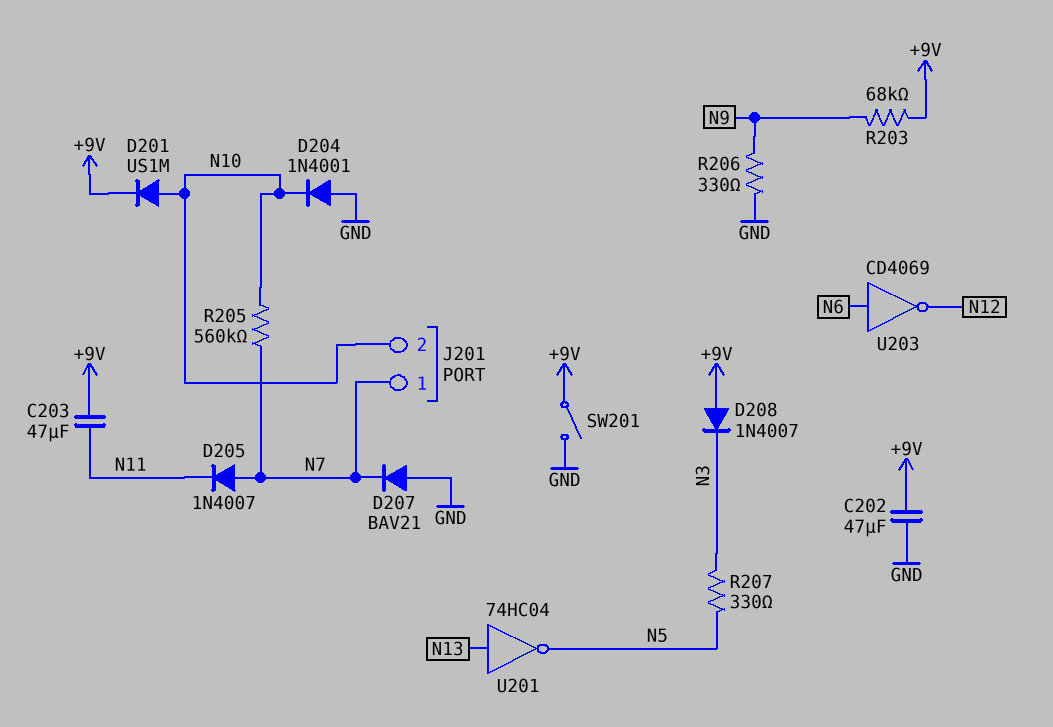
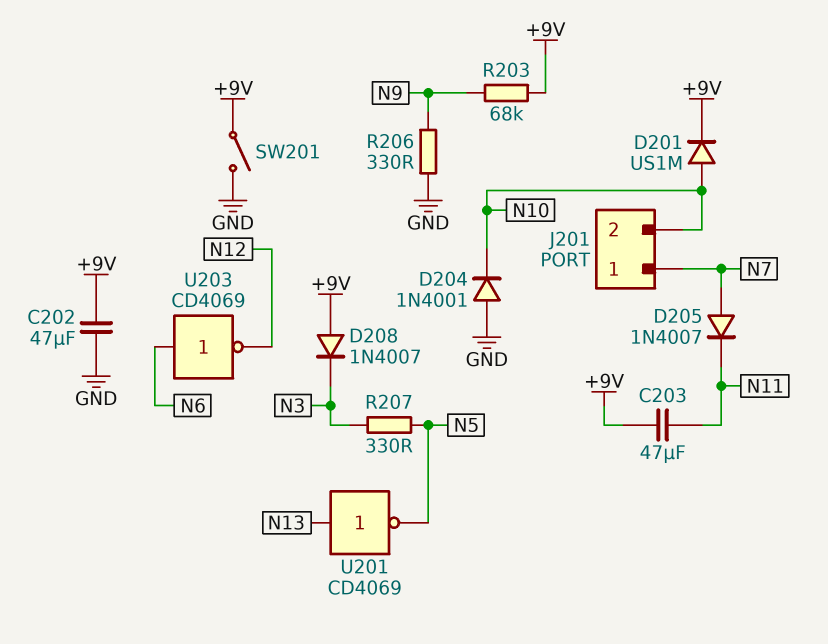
D207: diode BAV21 (A GND, K N7) -> none
R205: 560k (N7, N10) -> none
U201: NOT 74HC04 (in N13, out N5) -> NOT CD4069 (in N13, out N5)

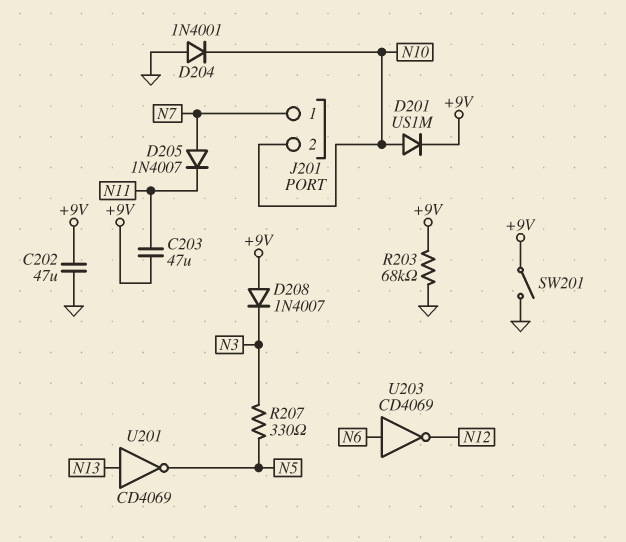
R203: 68k (+9V, N9) -> 68k (+9V, GND)
R206: 330 (GND, N9) -> none

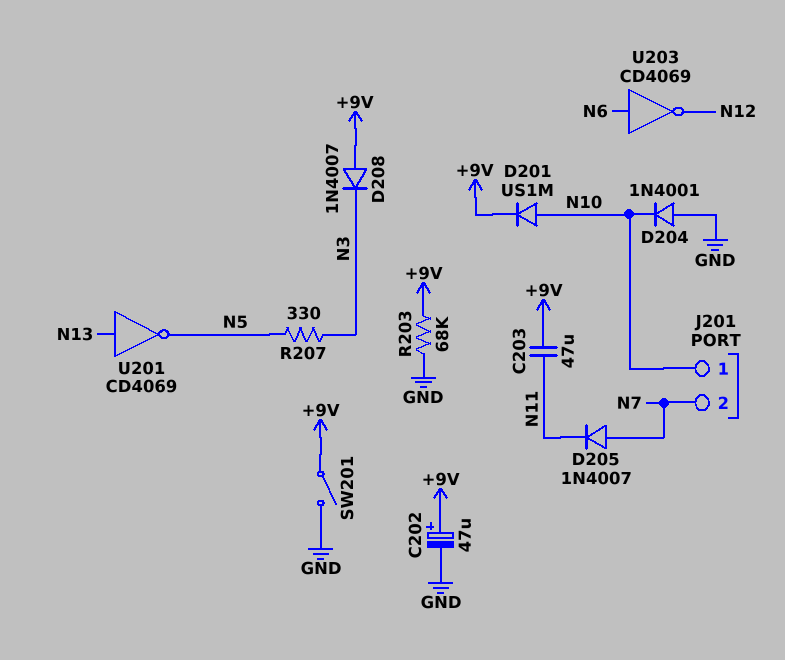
C202: 47uF (+9V, GND) -> 47uF (plus +9V, minus GND)
J201 pin 1: N7 -> N10
J201 pin 2: N10 -> N7

